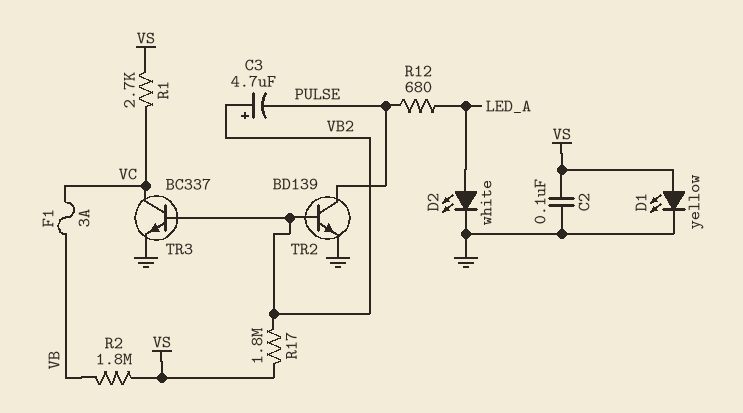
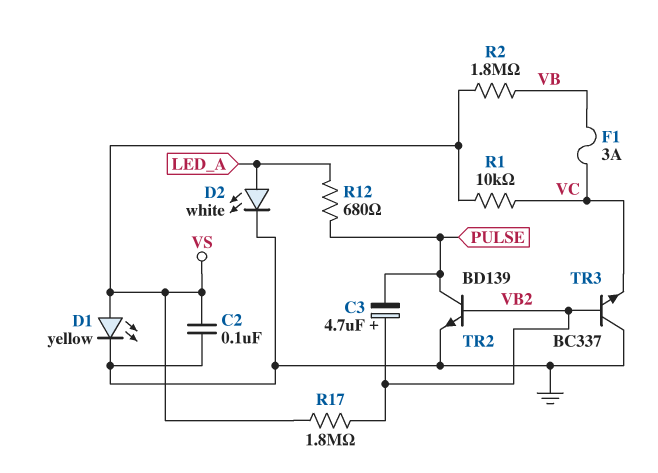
R1: 2.7k (VC, VS) -> 10k (VC, VS)
TR3: NPN BC337 (B VB2, C VC, E GND) -> NPN BC337 (B VB2, C GND, E VC)

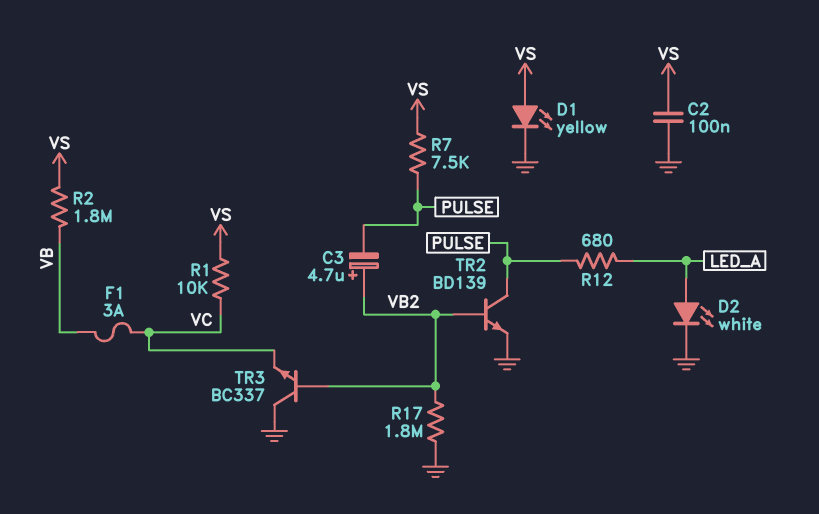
R7: none -> 7.5k (PULSE, VS)
R17: 1.8M (VB2, VS) -> 1.8M (GND, VB2)

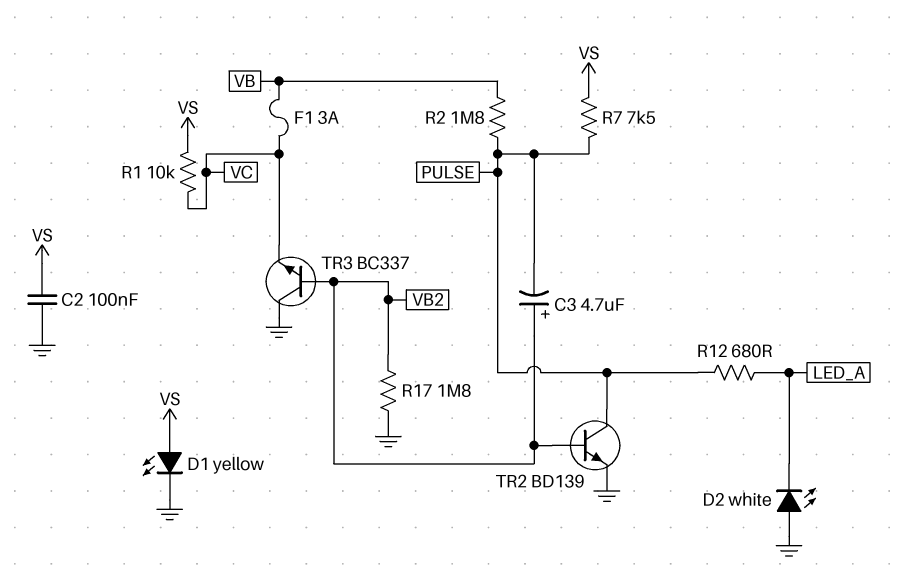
D2: LED white (A LED_A, K GND) -> LED white (A GND, K LED_A)
R2: 1.8M (VB, VS) -> 1.8M (PULSE, VB)

